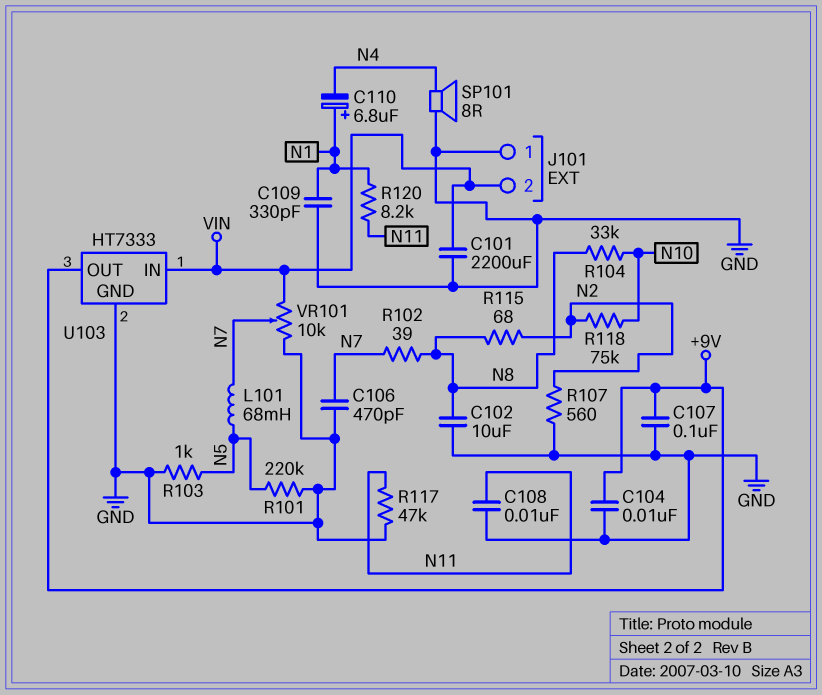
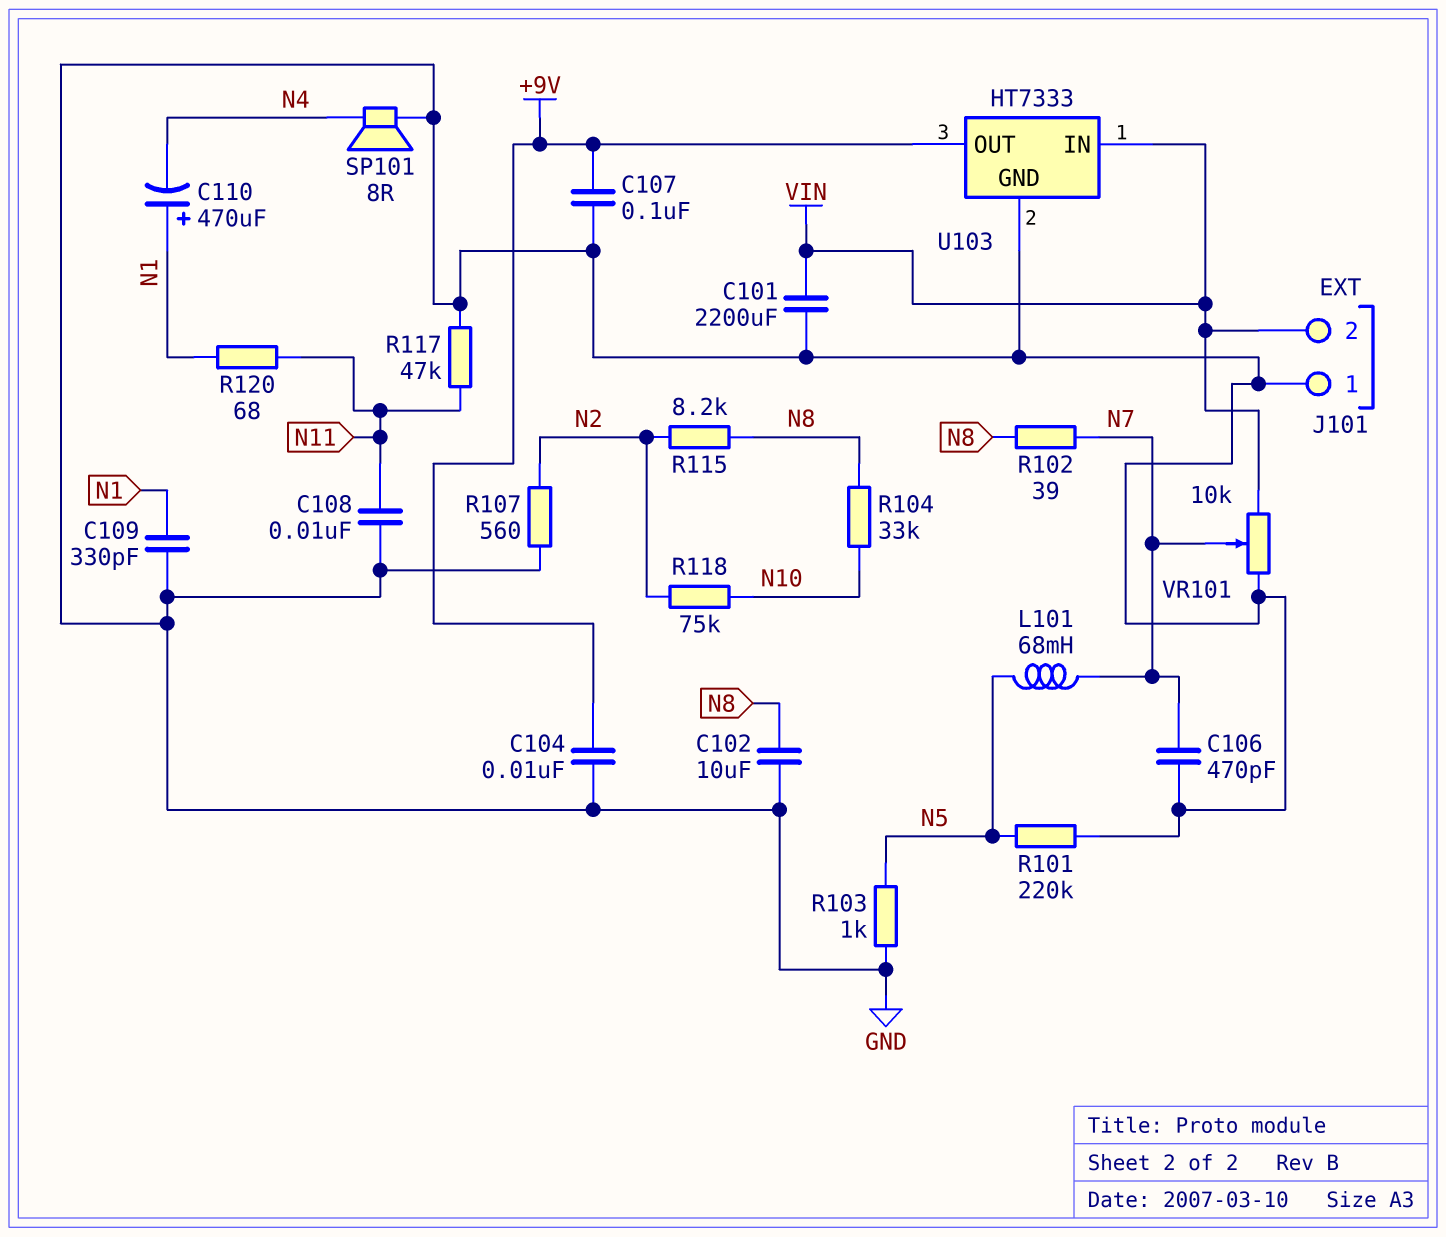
C110: 6.8uF (plus N1, minus N4) -> 470uF (plus N1, minus N4)
R115: 68 (N2, N8) -> 8.2k (N2, N8)
R120: 8.2k (N1, N11) -> 68 (N1, N11)

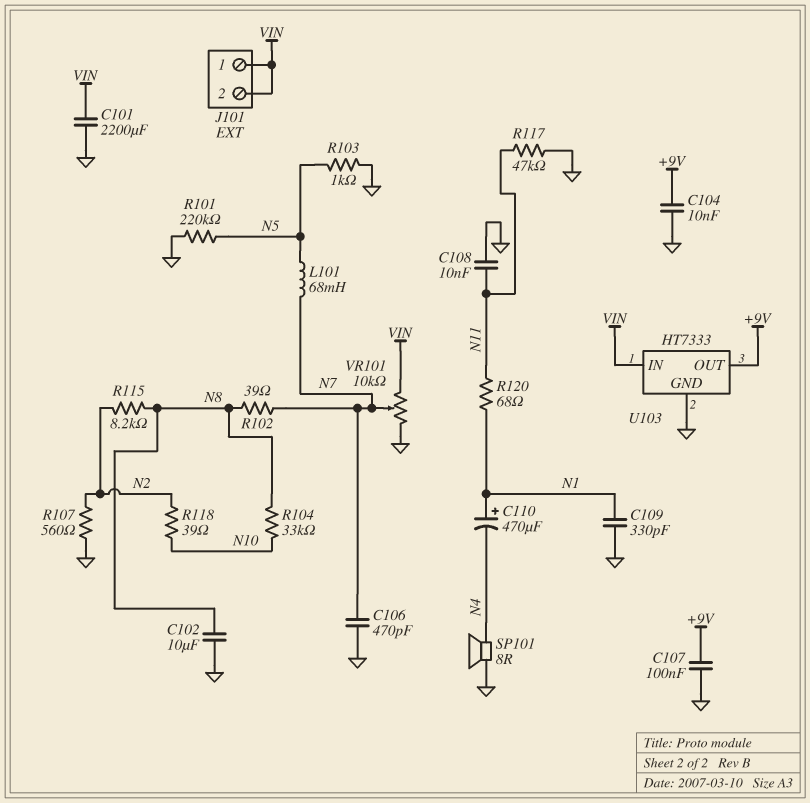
J101 pin 1: GND -> VIN
R118: 75k (N2, N10) -> 39 (N2, N10)

